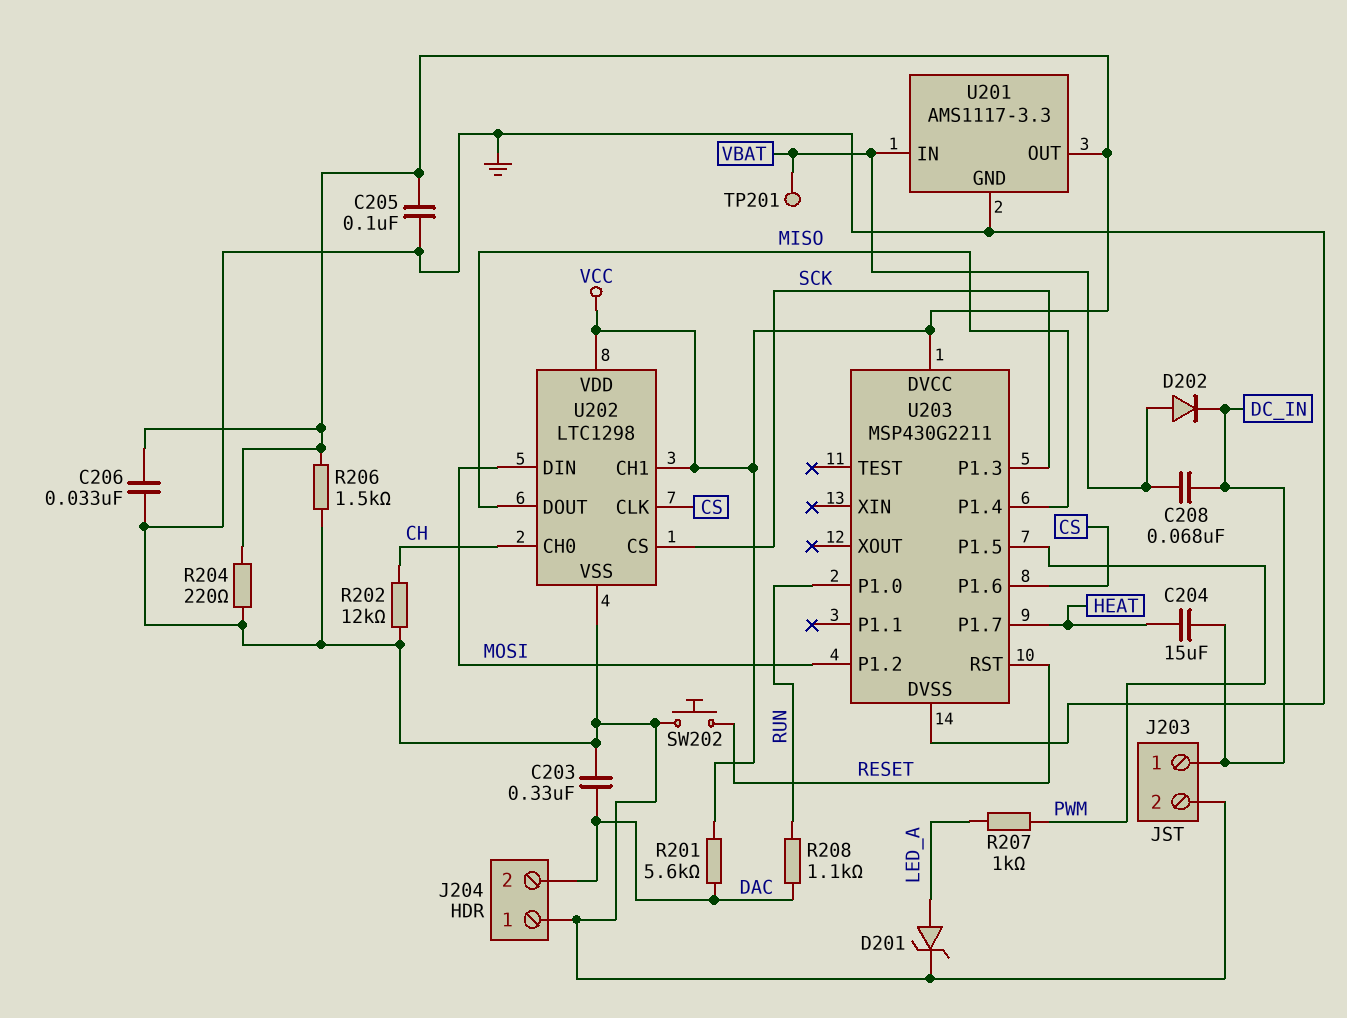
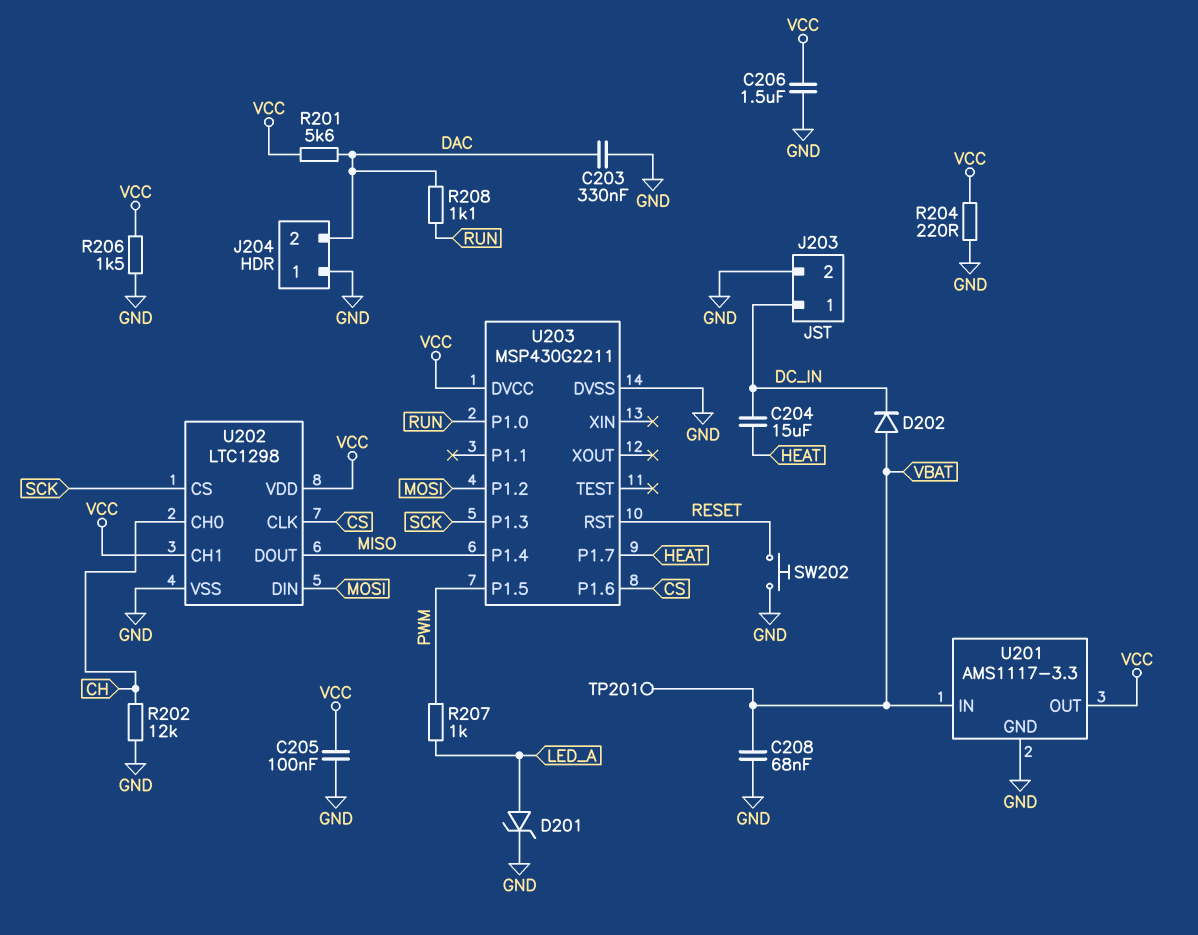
C206: 33nF (GND, VCC) -> 1.5uF (GND, VCC)
C208: 68nF (DC_IN, VBAT) -> 68nF (GND, VBAT)

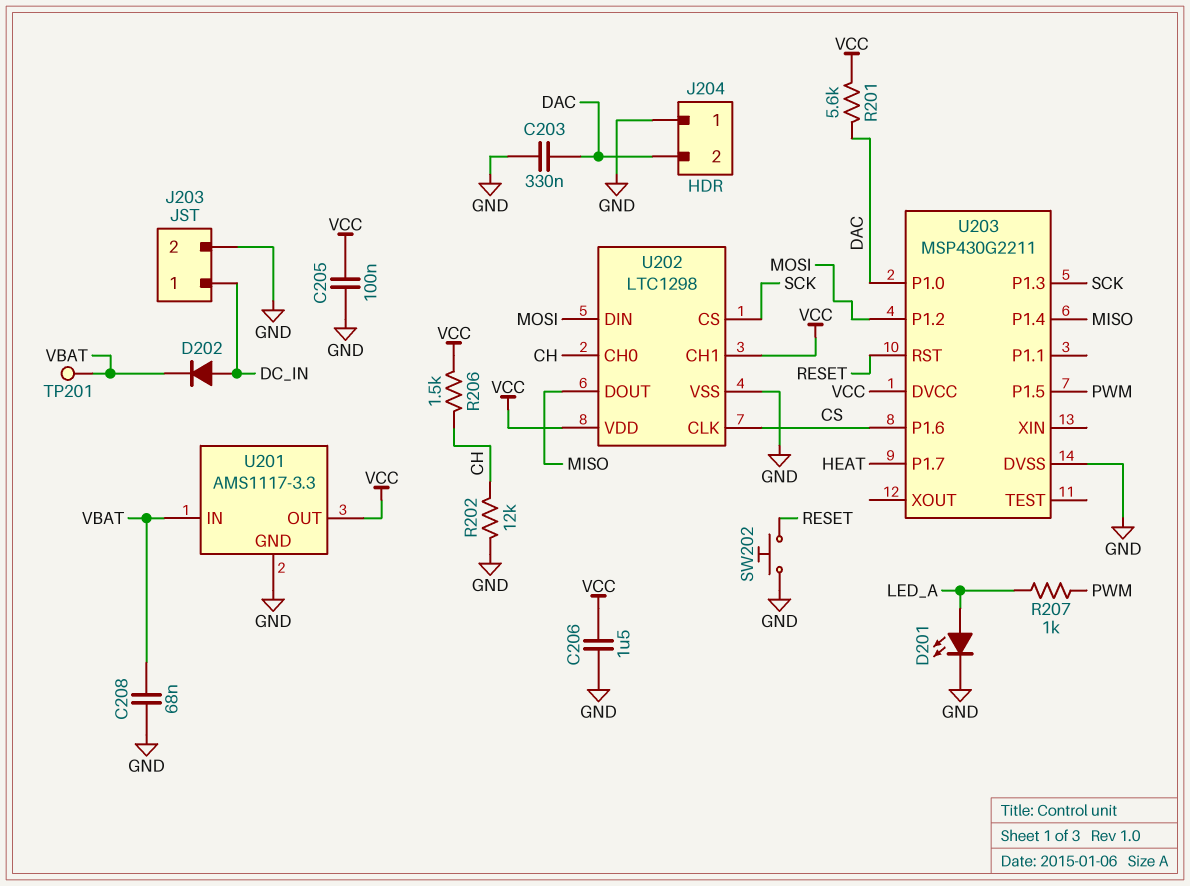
C204: 15uF (DC_IN, HEAT) -> none
D201: zener (A LED_A, K GND) -> LED (A LED_A, K GND)
D202: diode (A VBAT, K DC_IN) -> diode (A DC_IN, K VBAT)
R204: 220 (GND, VCC) -> none
R206: 1.5k (GND, VCC) -> 1.5k (CH, VCC)
R208: 1.1k (DAC, RUN) -> none
U203 pin P1.0: RUN -> DAC

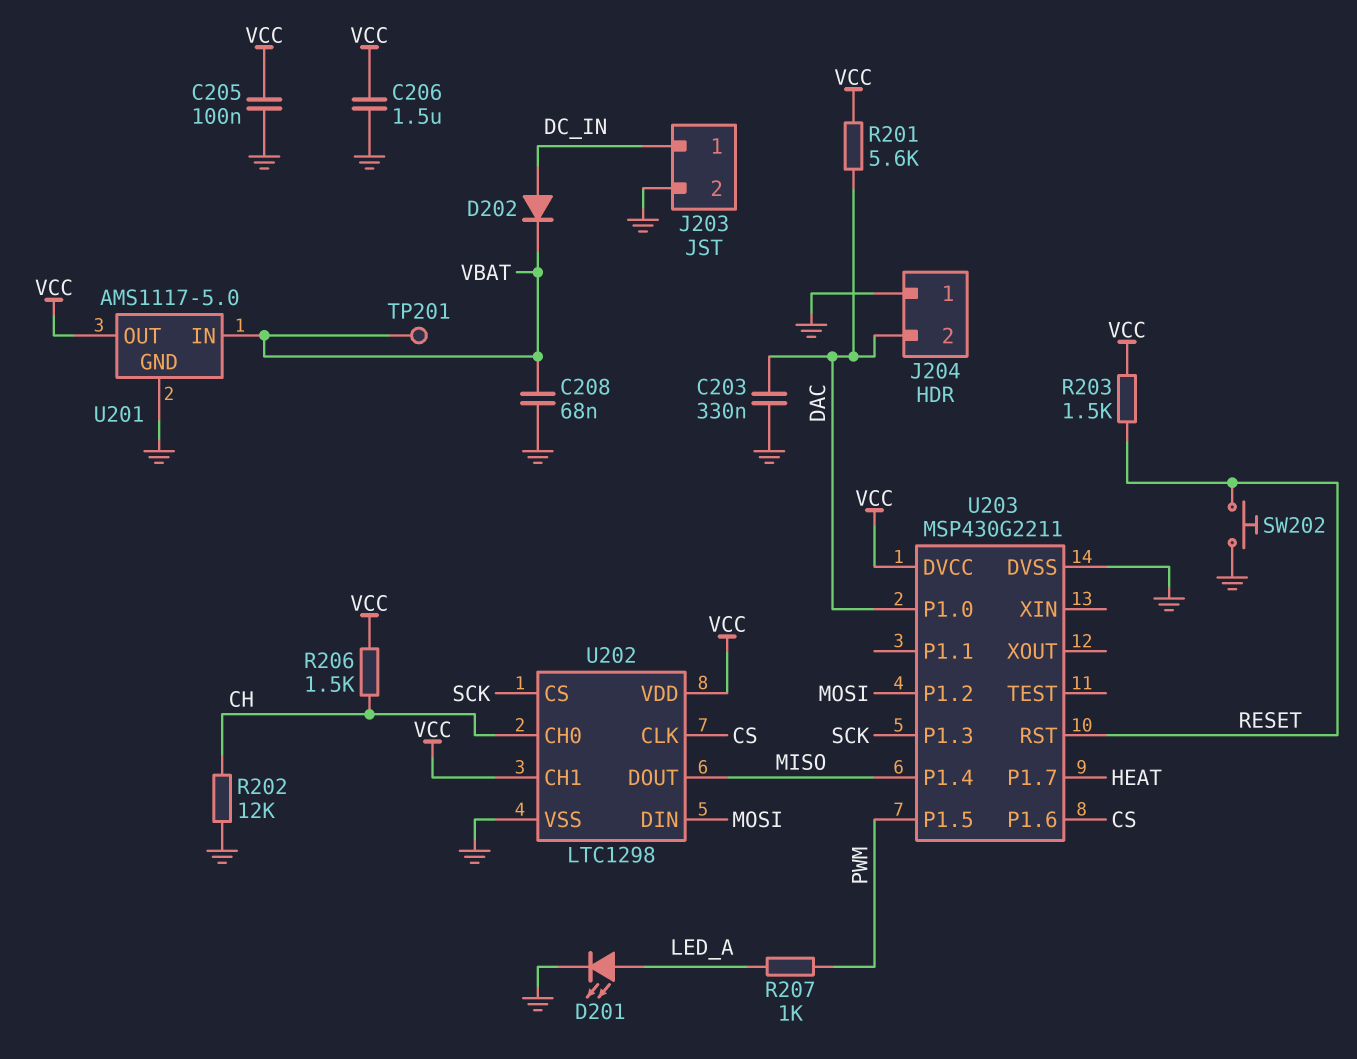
R203: none -> 1.5k (RESET, VCC)
U201: AMS1117-3.3 -> AMS1117-5.0

